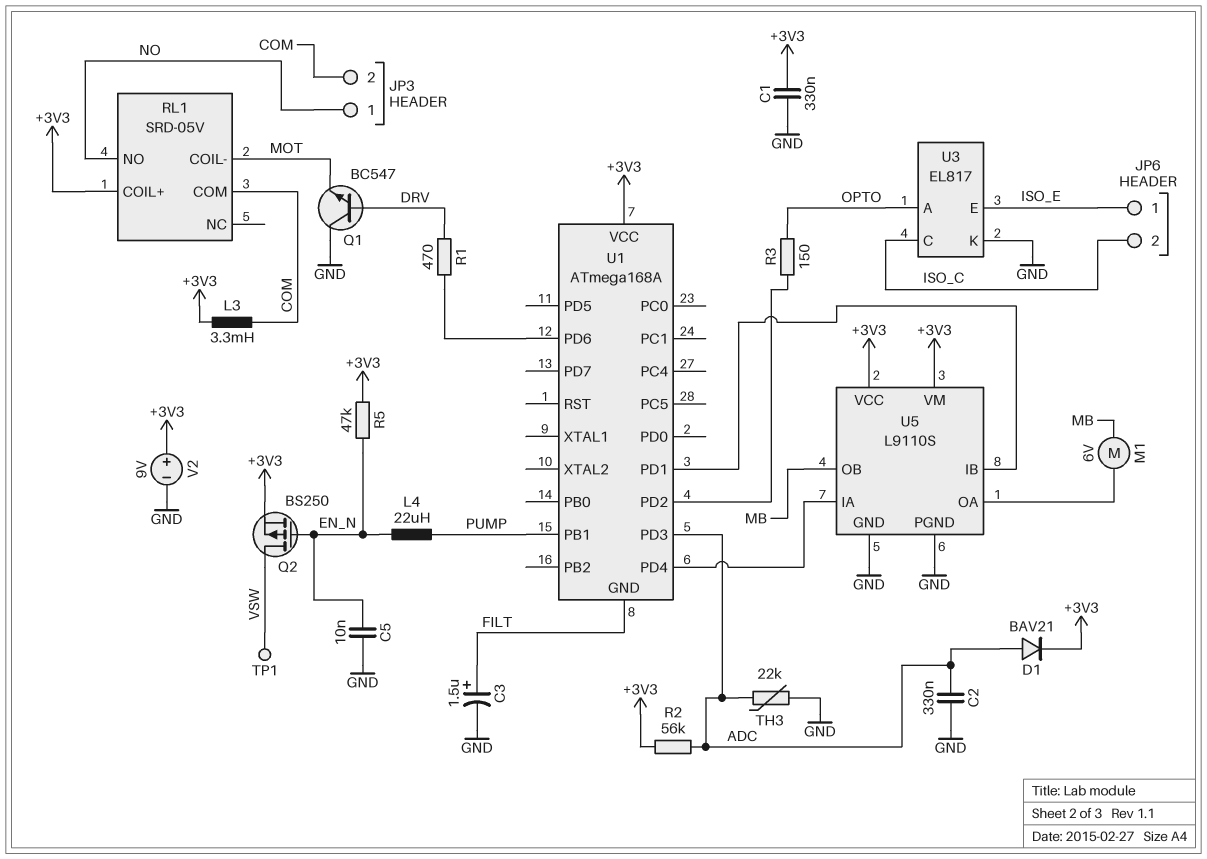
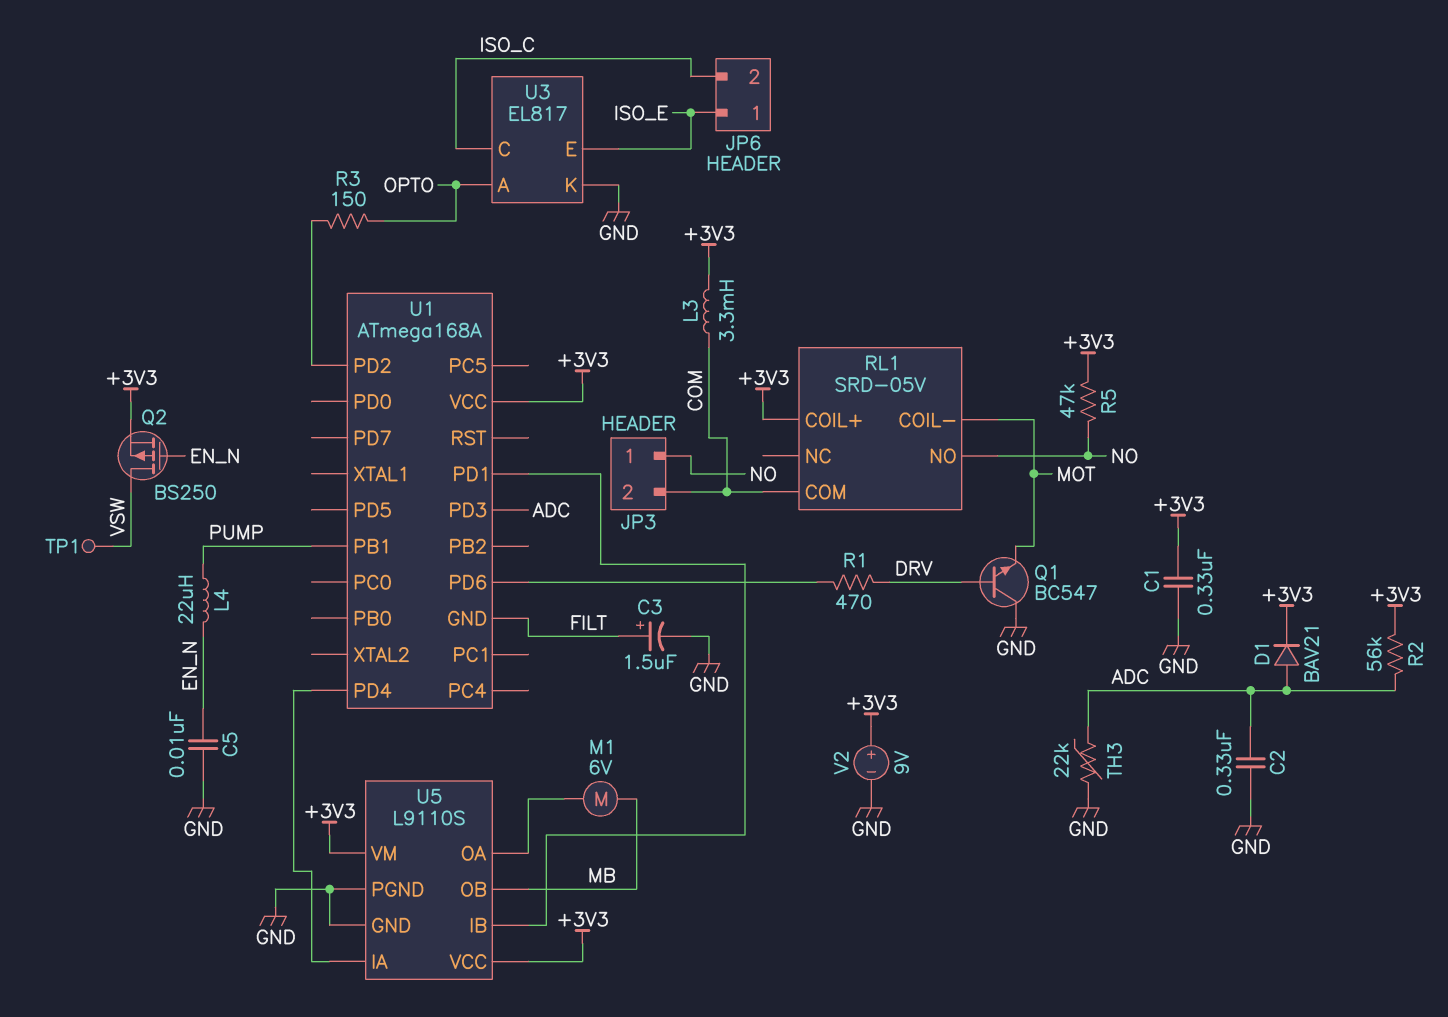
R5: 47k (+3V3, EN_N) -> 47k (+3V3, NO)

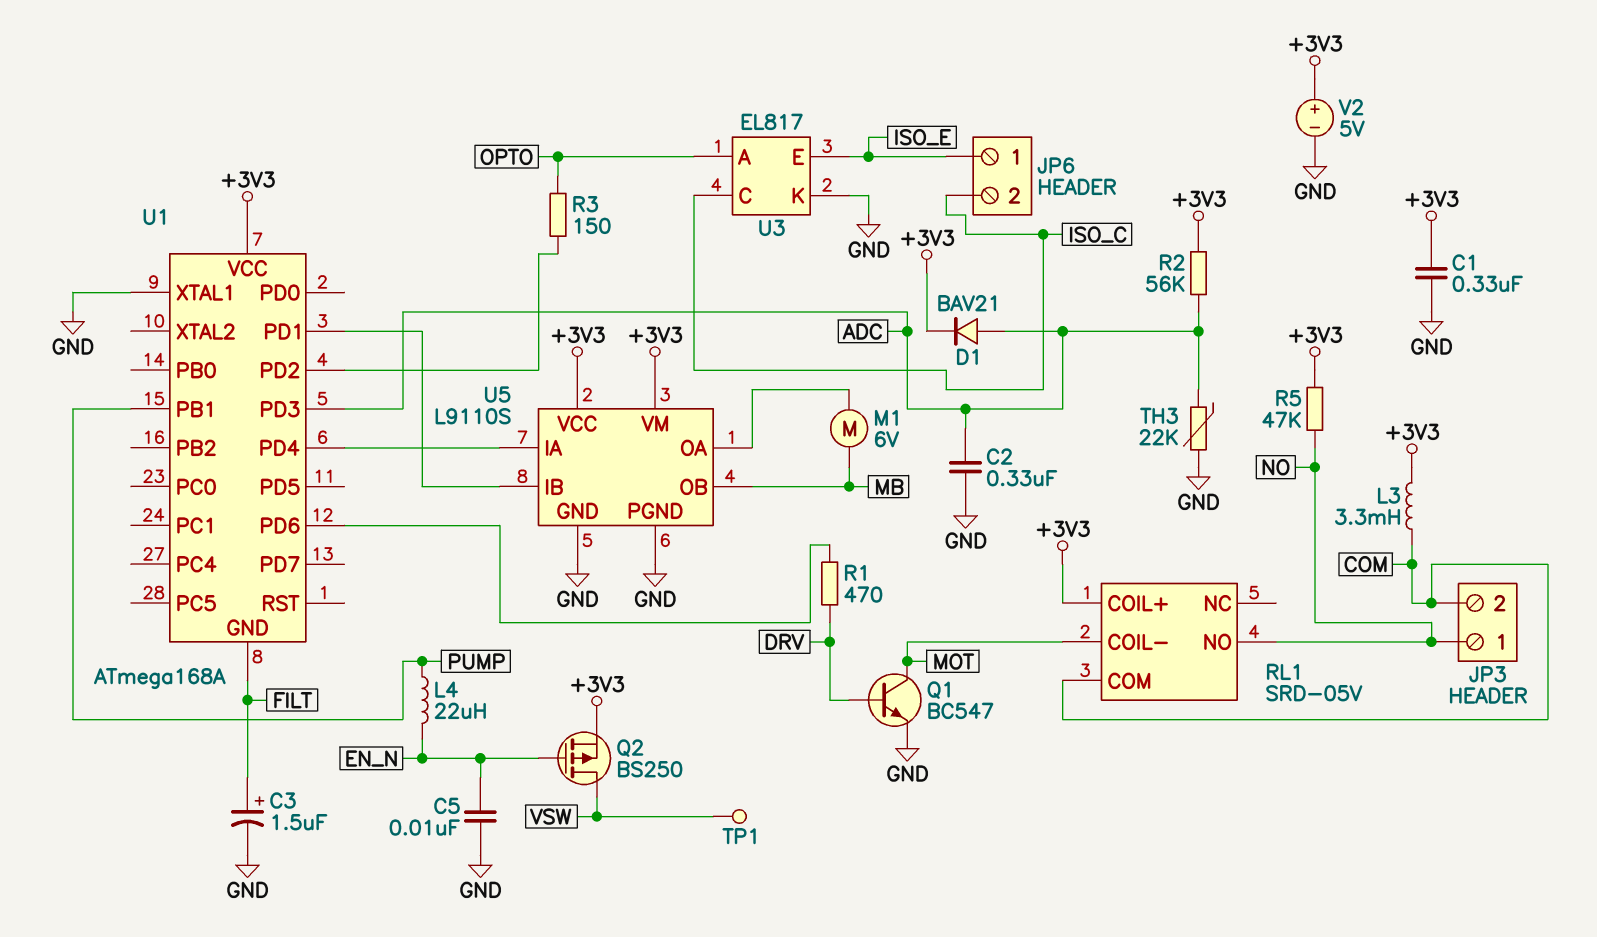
Q1: NPN BC547 (B DRV, C GND, E MOT) -> NPN BC547 (B DRV, C MOT, E GND)
U1 pin XTAL1: none -> GND
V2: 9V (plus +3V3, minus GND) -> 5V (plus +3V3, minus GND)

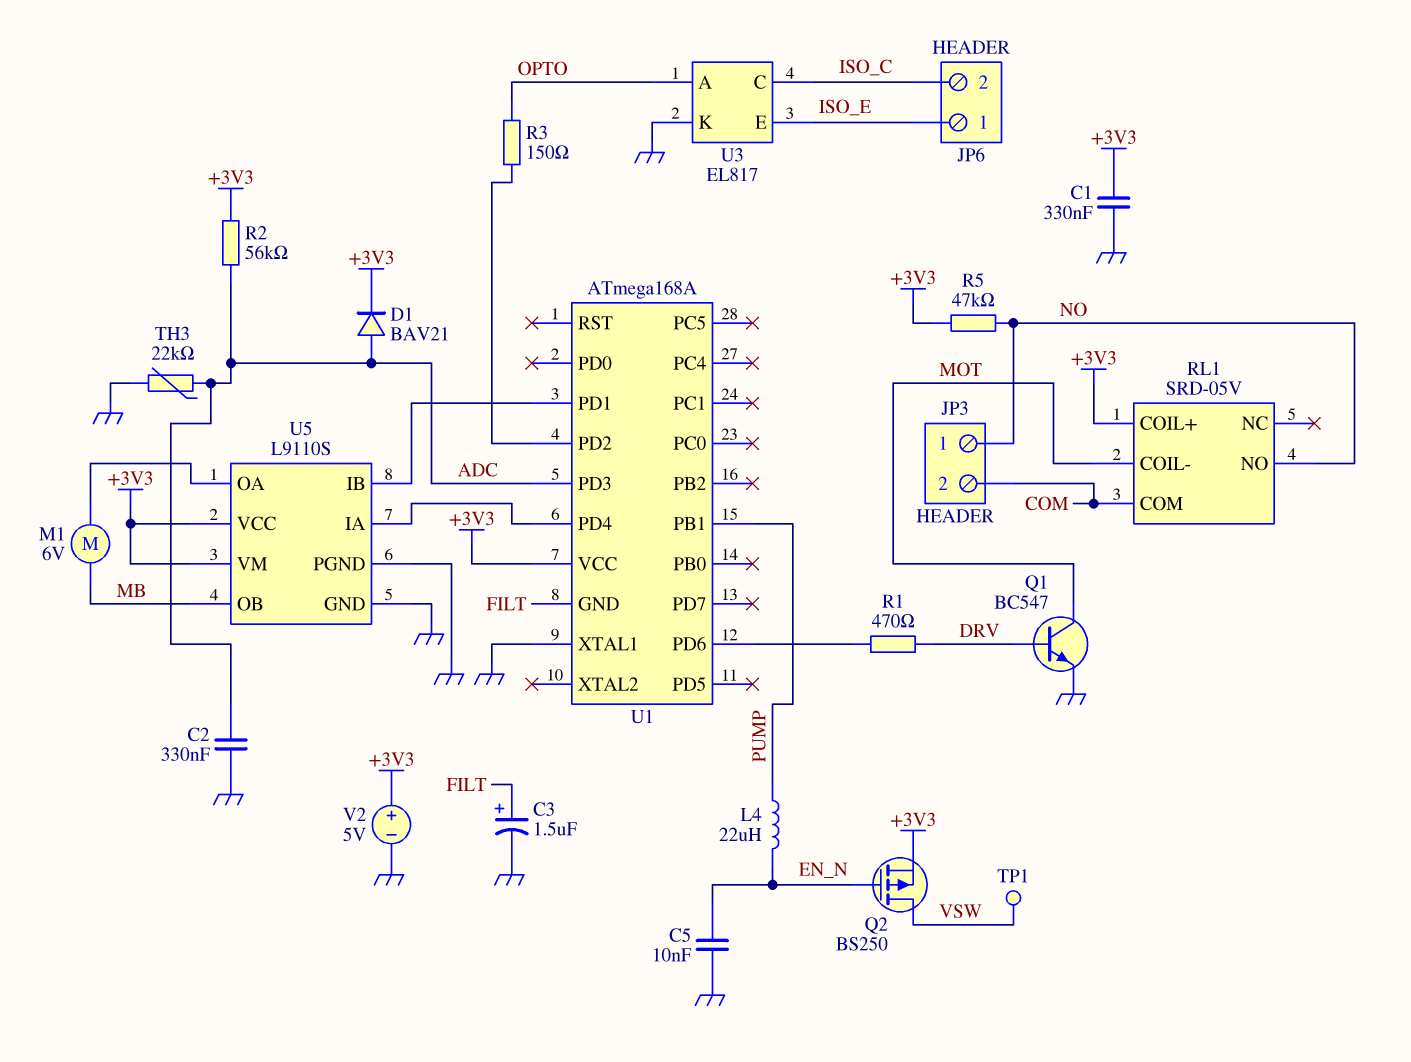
L3: 3.3mH (+3V3, COM) -> none

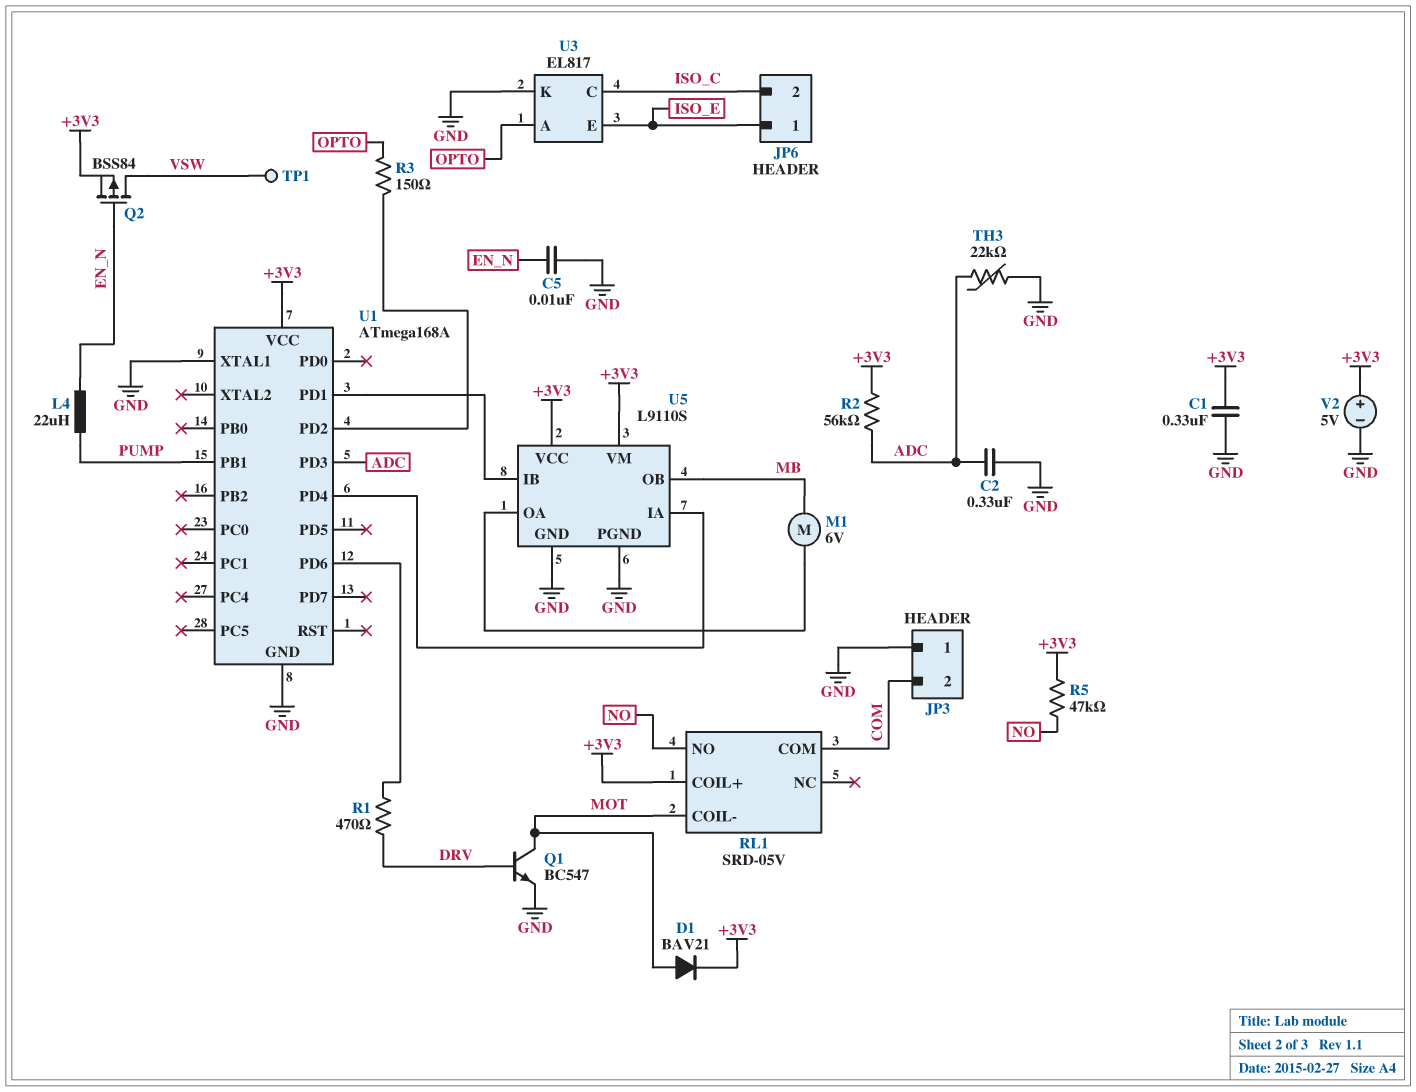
C3: 1.5uF (plus FILT, minus GND) -> none
D1: diode BAV21 (A ADC, K +3V3) -> diode BAV21 (A MOT, K +3V3)
JP3 pin 1: NO -> GND
Q2: PMOS BS250 (G EN_N, D VSW, S +3V3) -> PMOS BSS84 (G EN_N, D VSW, S +3V3)
U1 pin GND: FILT -> GND

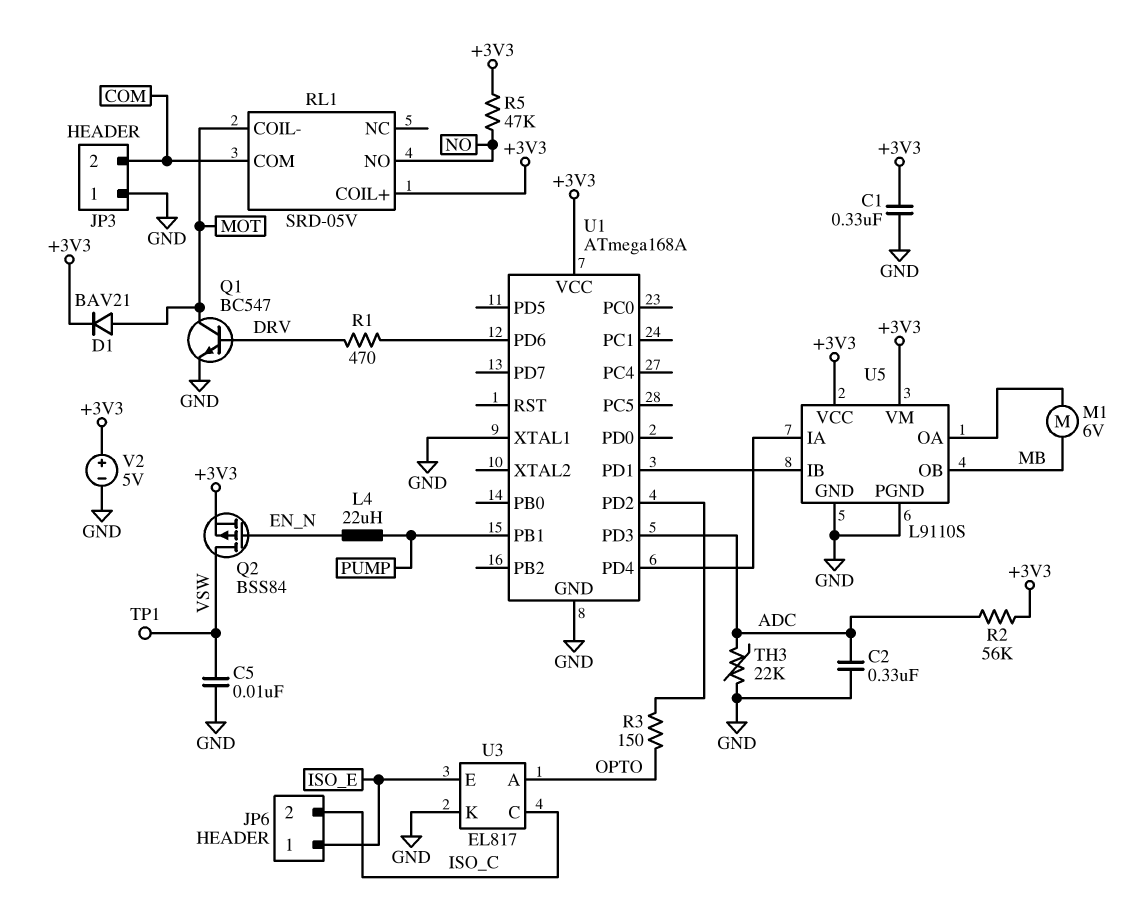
C5: 10nF (EN_N, GND) -> 10nF (GND, VSW)

